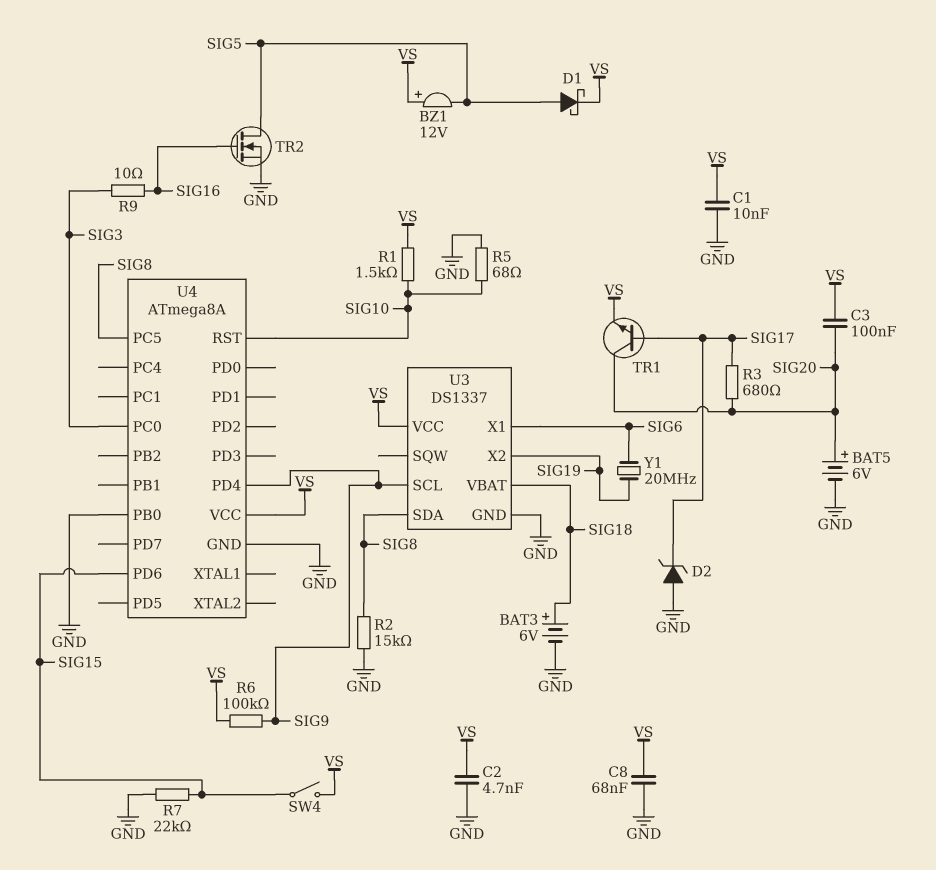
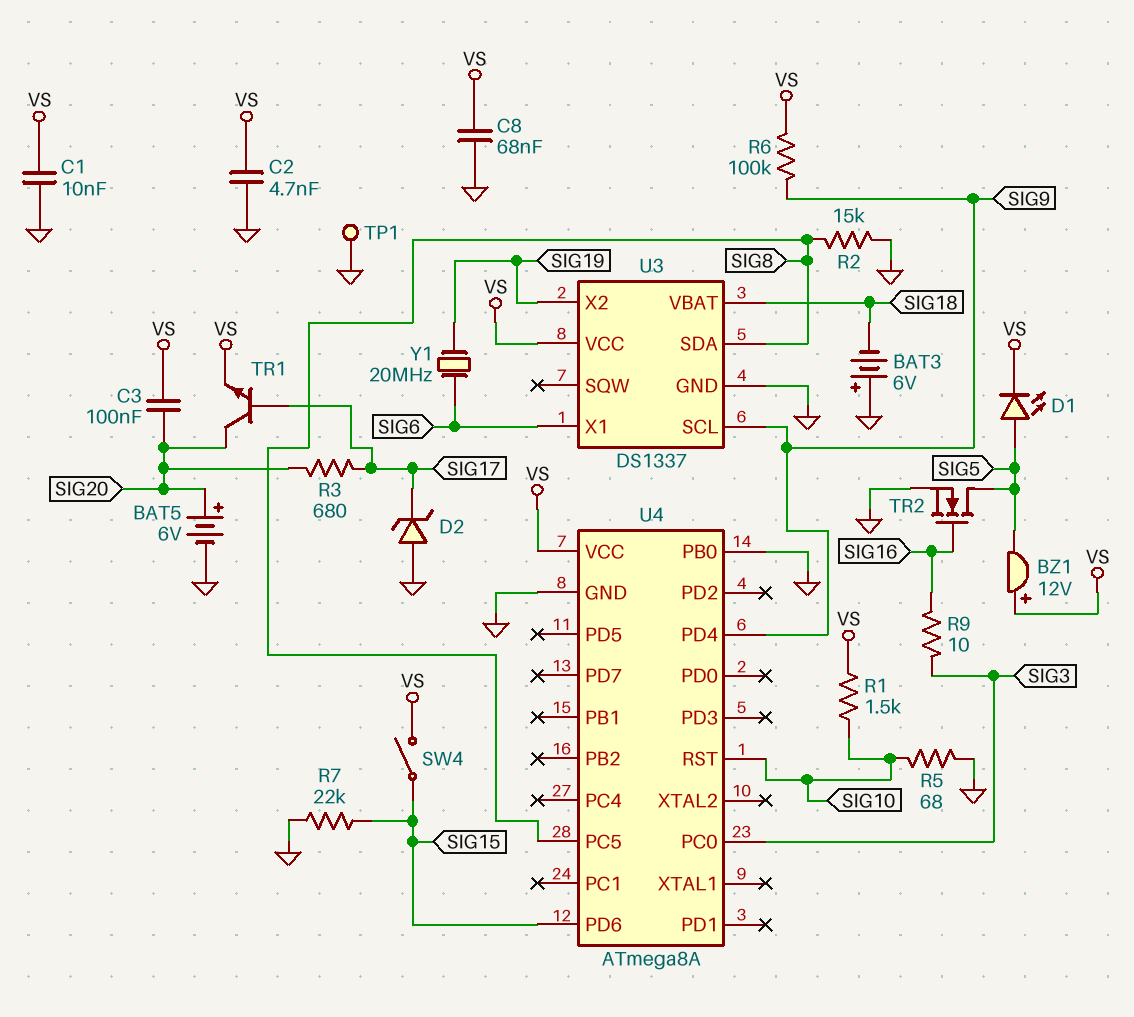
BAT3: 6V (plus SIG18, minus GND) -> 6V (plus GND, minus SIG18)
D1: schottky (A SIG5, K VS) -> LED (A SIG5, K VS)
TP1: none -> test point (GND)

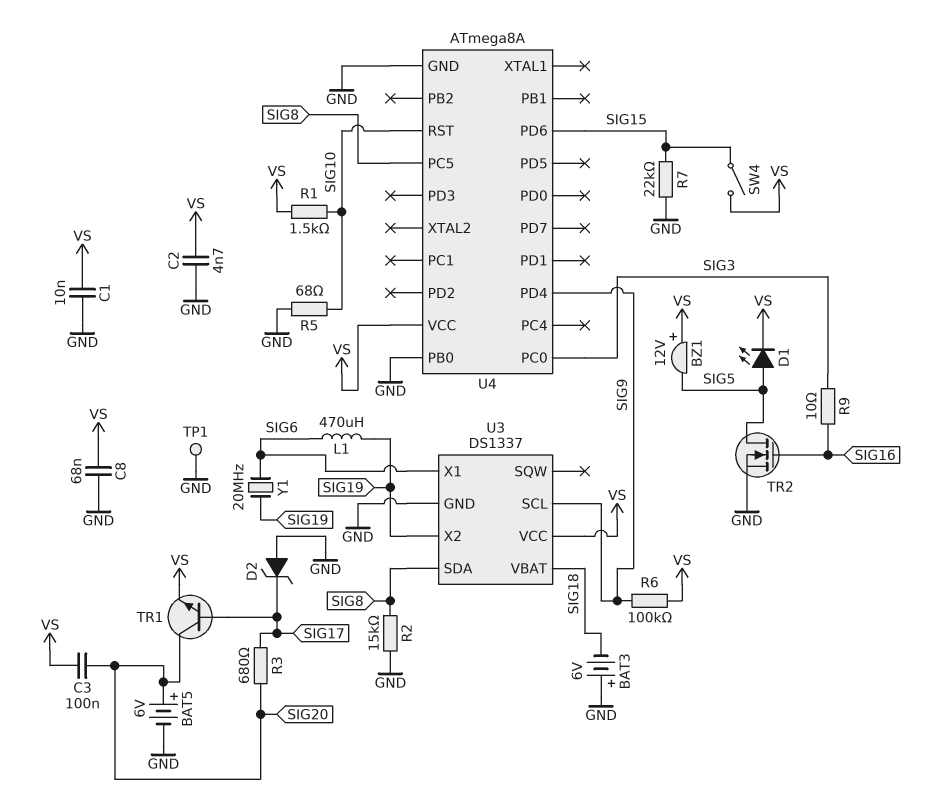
L1: none -> 470uH (SIG6, SIG19)

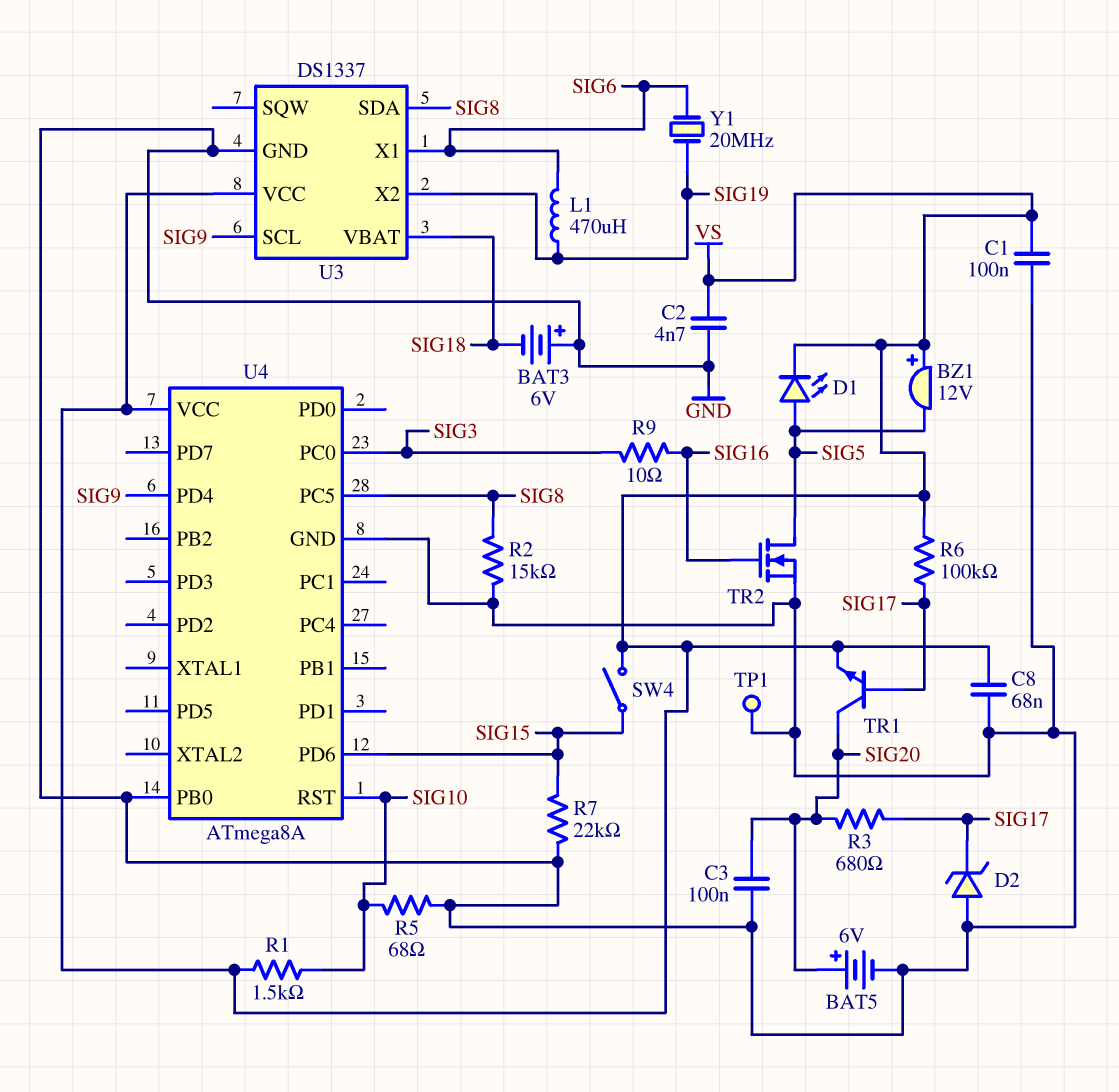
C1: 10nF (GND, VS) -> 100nF (GND, VS)
C3: 100nF (SIG20, VS) -> 100nF (GND, SIG20)
R6: 100k (SIG9, VS) -> 100k (SIG17, VS)

